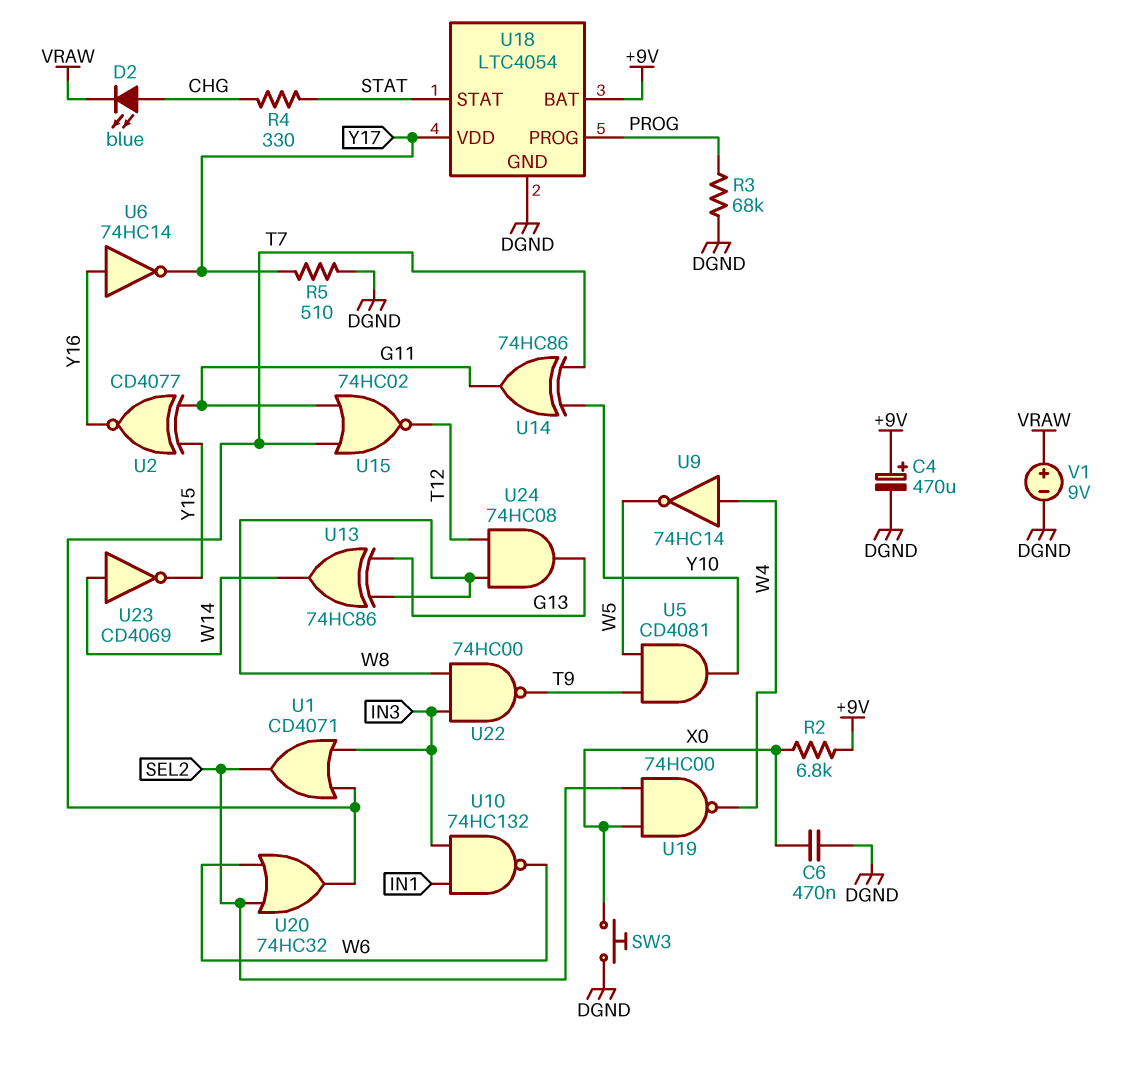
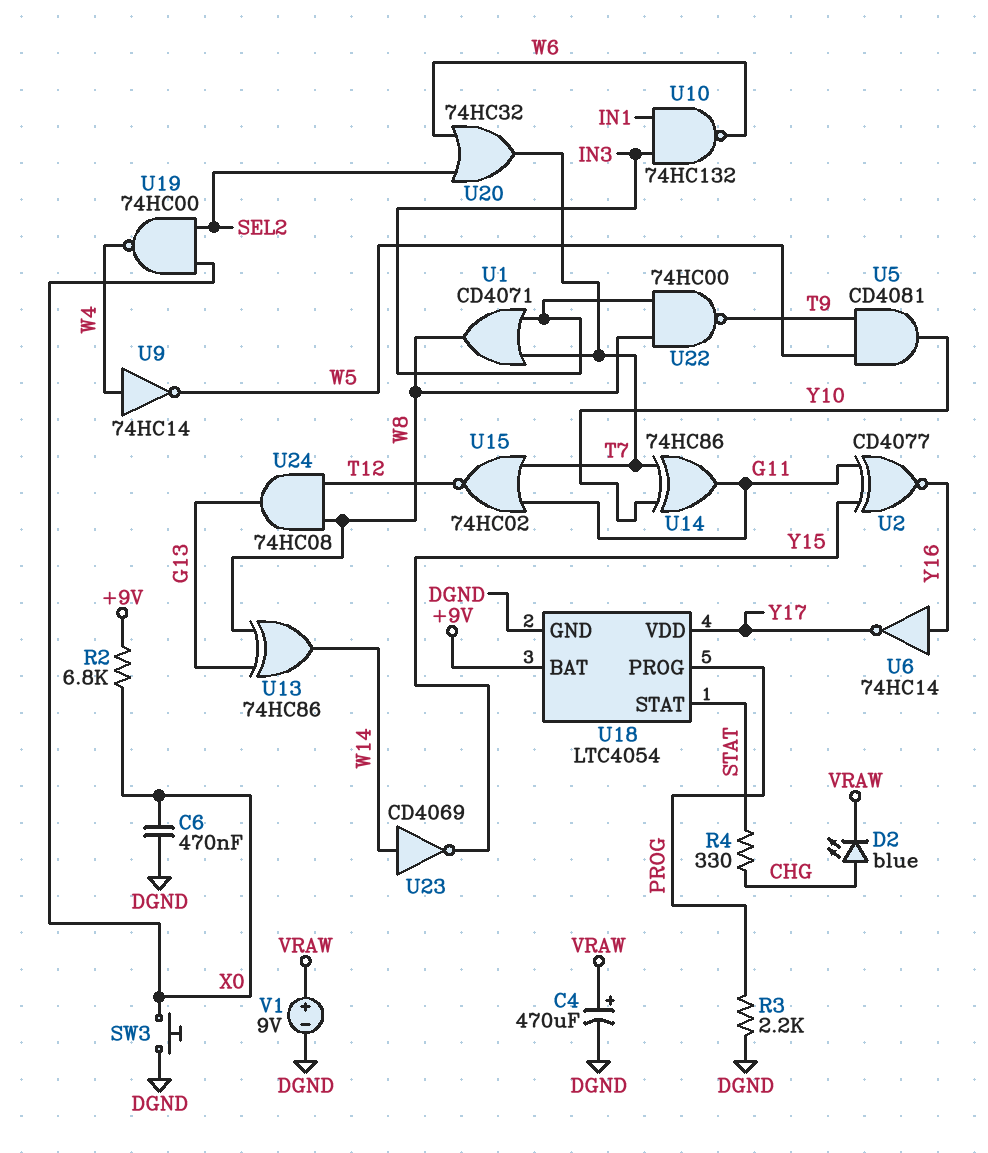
C4: 470uF (plus +9V, minus DGND) -> 470uF (plus VRAW, minus DGND)
R3: 68k (DGND, PROG) -> 2.2k (DGND, PROG)
R5: 510 (DGND, Y17) -> none
U1: OR CD4071 (in IN3, in T7, out SEL2) -> OR CD4071 (in IN3, in T7, out W8)

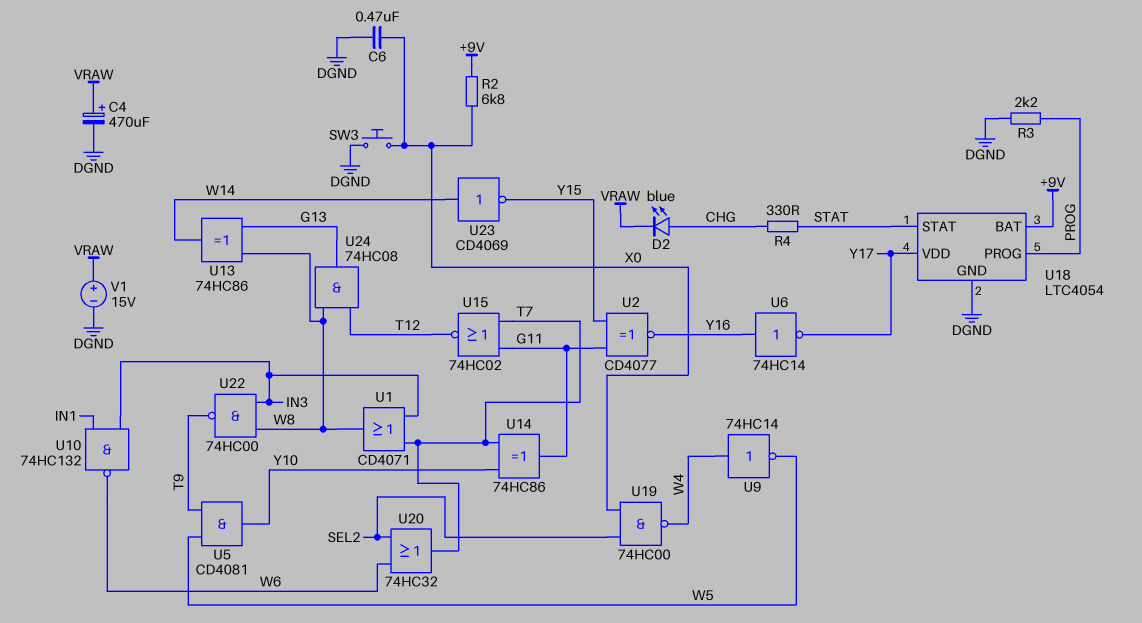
V1: 9V (plus VRAW, minus DGND) -> 15V (plus VRAW, minus DGND)

